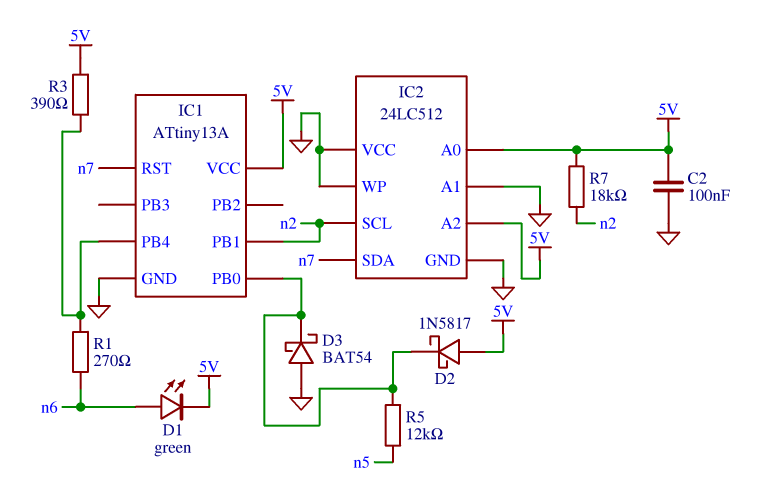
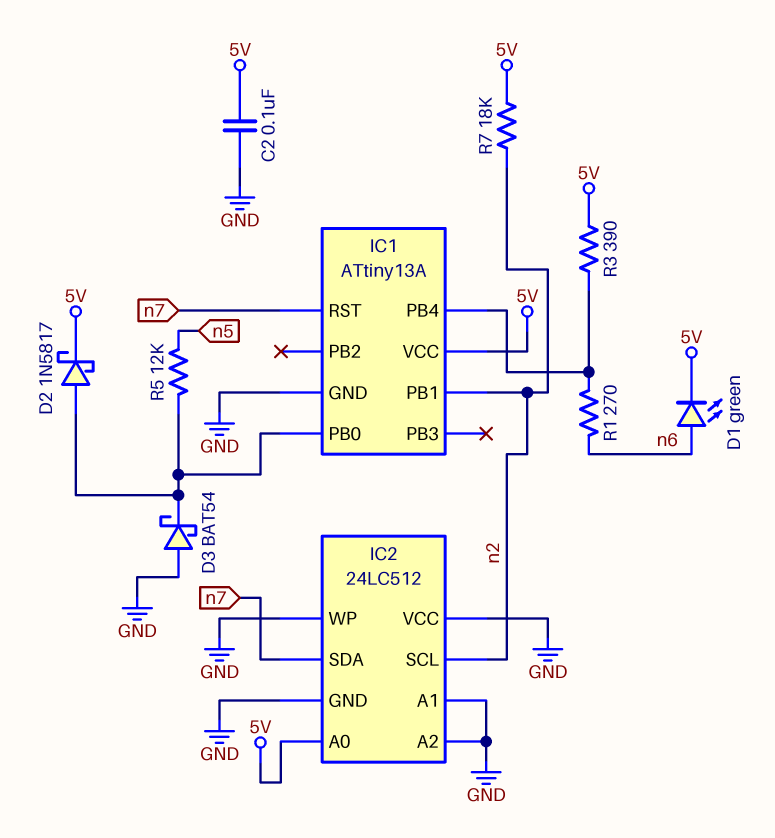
D2: schottky 1N5817 (A 5V, K IC1/PB0) -> schottky 1N5817 (A IC1/PB0, K 5V)
IC2 pin A2: 5V -> GND

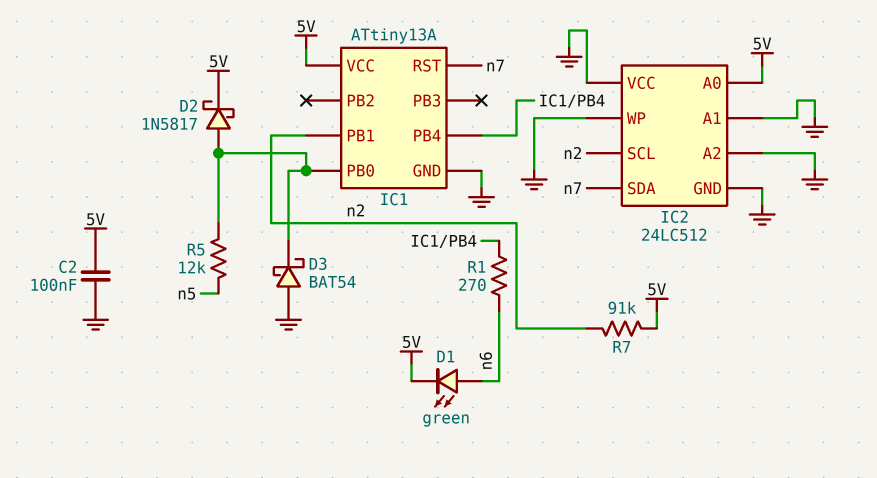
R3: 390 (5V, IC1/PB4) -> none
R7: 18k (5V, n2) -> 91k (5V, n2)

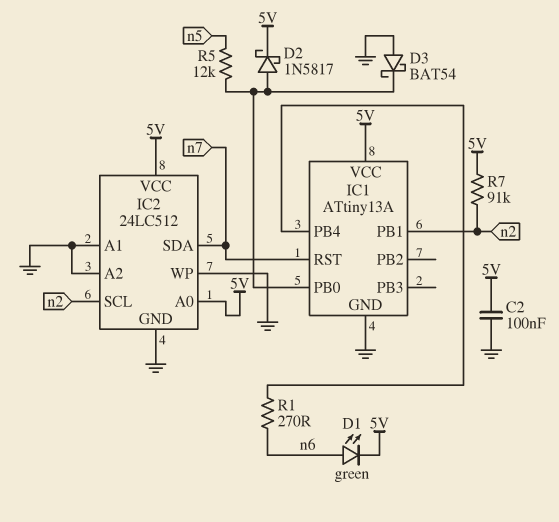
IC2 pin VCC: GND -> 5V

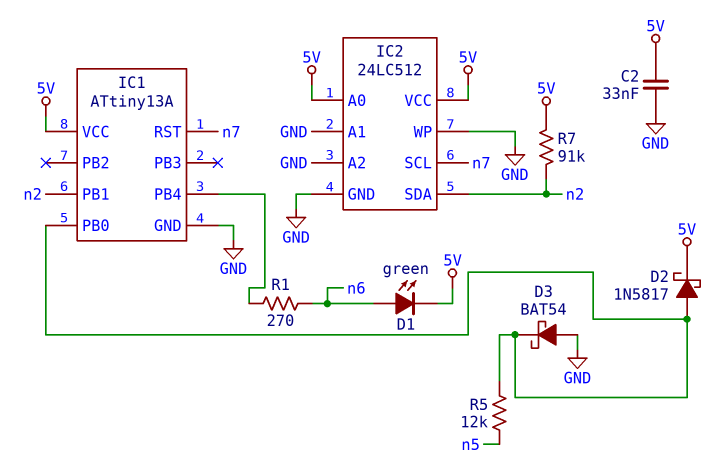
C2: 100nF (5V, GND) -> 33nF (5V, GND)
IC2 pin SCL: n2 -> n7
IC2 pin SDA: n7 -> n2

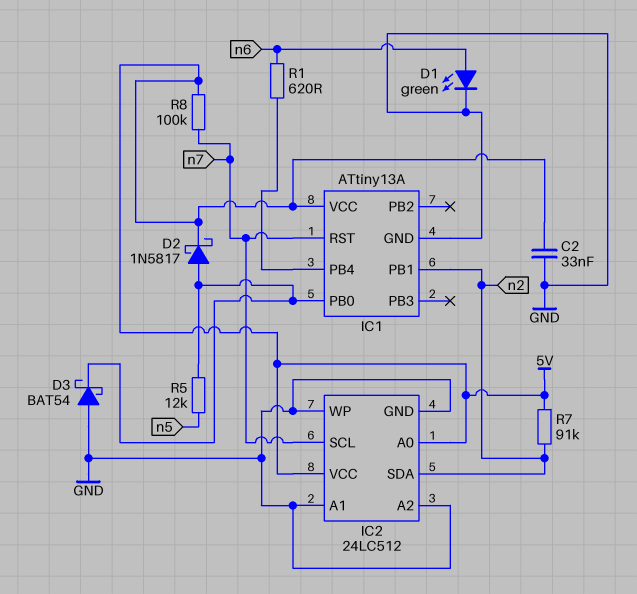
D1: LED green (A n6, K 5V) -> LED green (A n6, K GND)
R1: 270 (IC1/PB4, n6) -> 620 (IC1/PB4, n6)
R8: none -> 100k (5V, n7)

